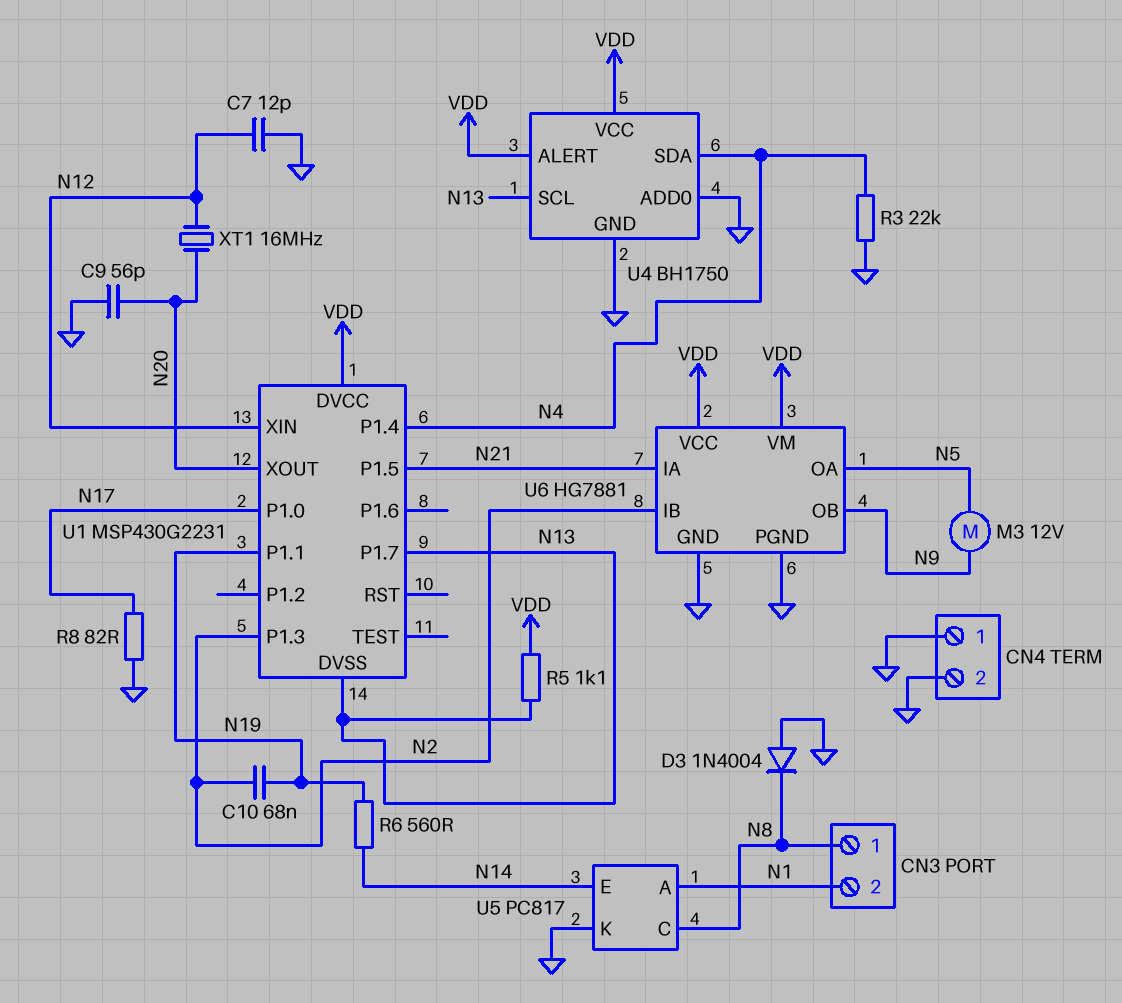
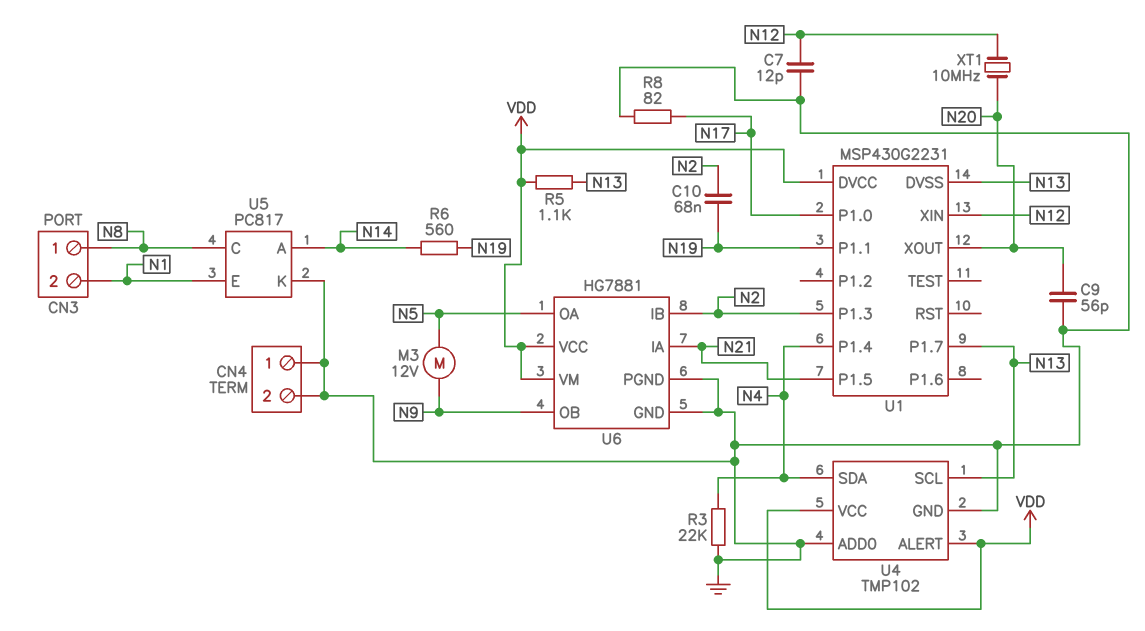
D3: diode 1N4004 (A GND, K N8) -> none
U4: BH1750 -> TMP102
U5 pin A: N1 -> N14
U5 pin E: N14 -> N1
XT1: 16MHz (N12, N20) -> 10MHz (N12, N20)

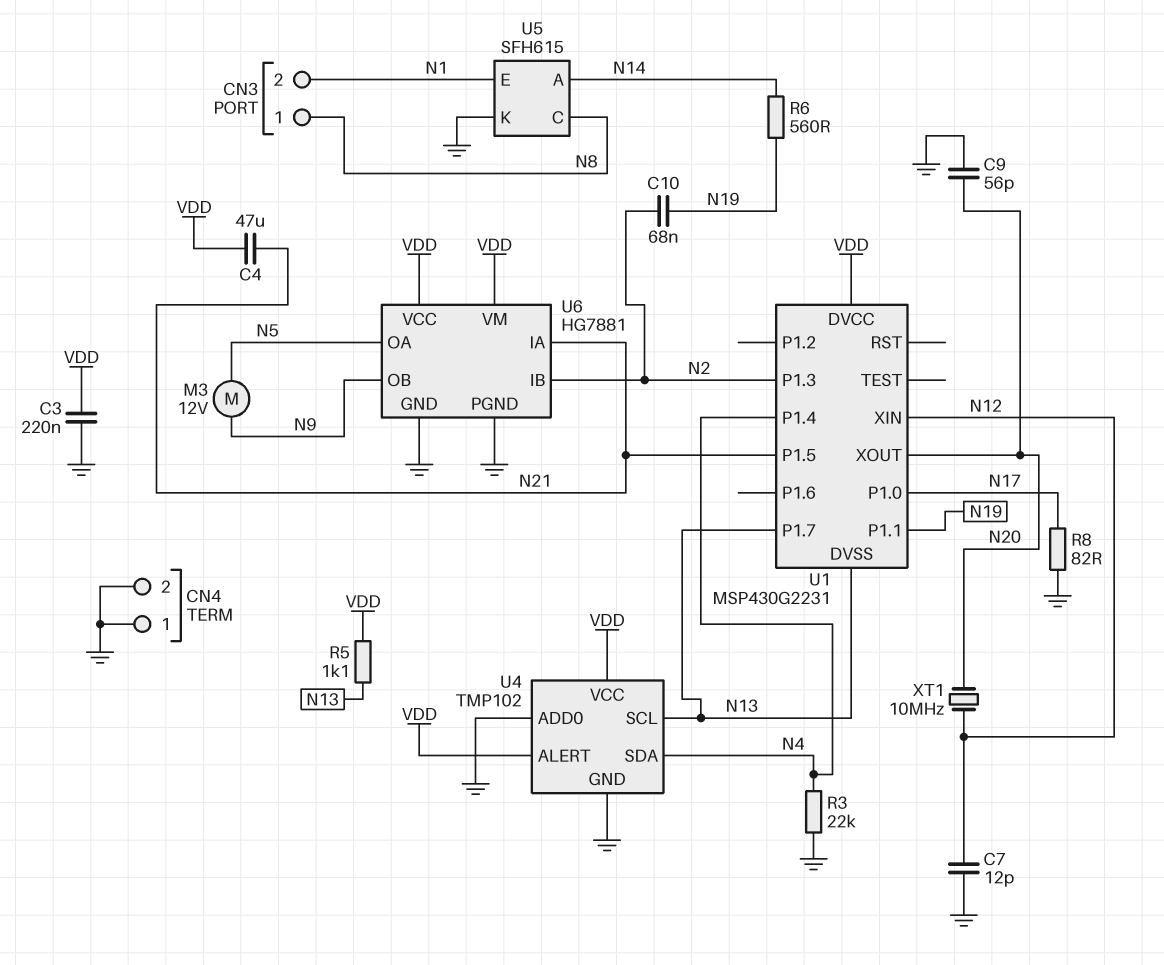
C3: none -> 220nF (GND, VDD)
C4: none -> 47uF (N21, VDD)
U5: PC817 -> SFH615

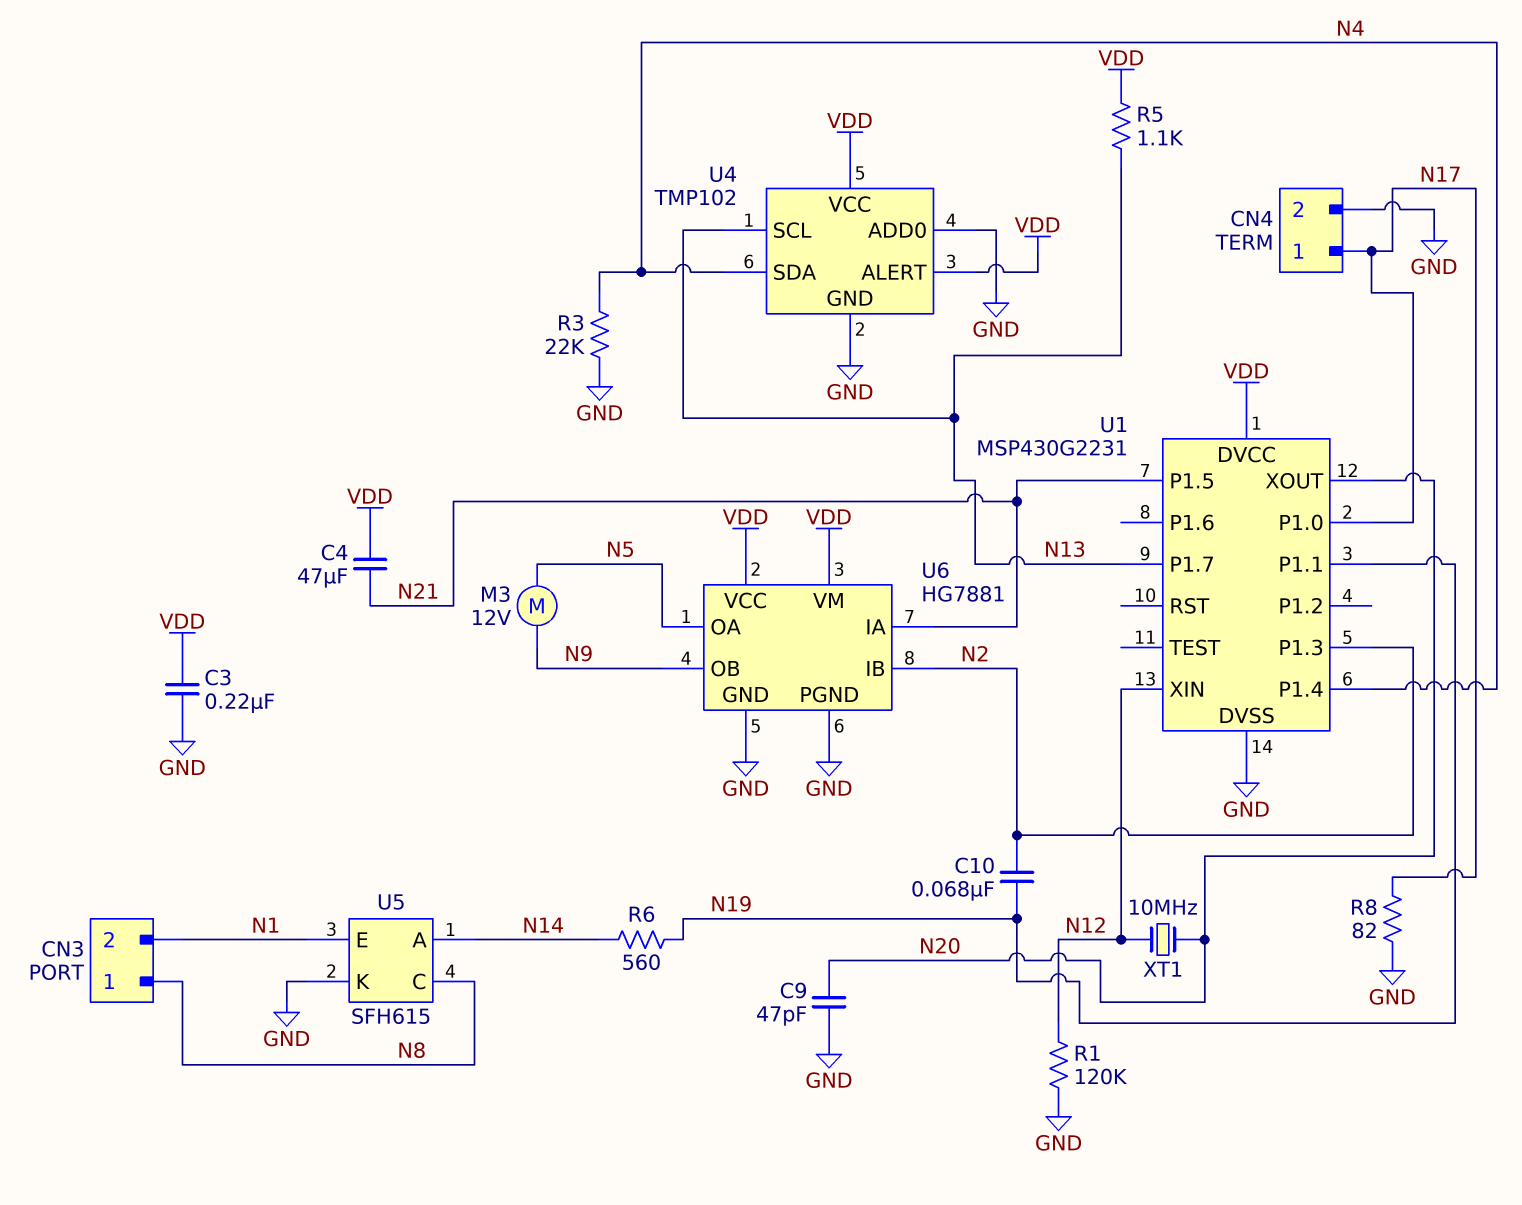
C7: 12pF (GND, N12) -> none
C9: 56pF (GND, N20) -> 47pF (GND, N20)
CN4 pin 1: GND -> N17
R1: none -> 120k (GND, N12)
U1 pin DVSS: N13 -> GND

